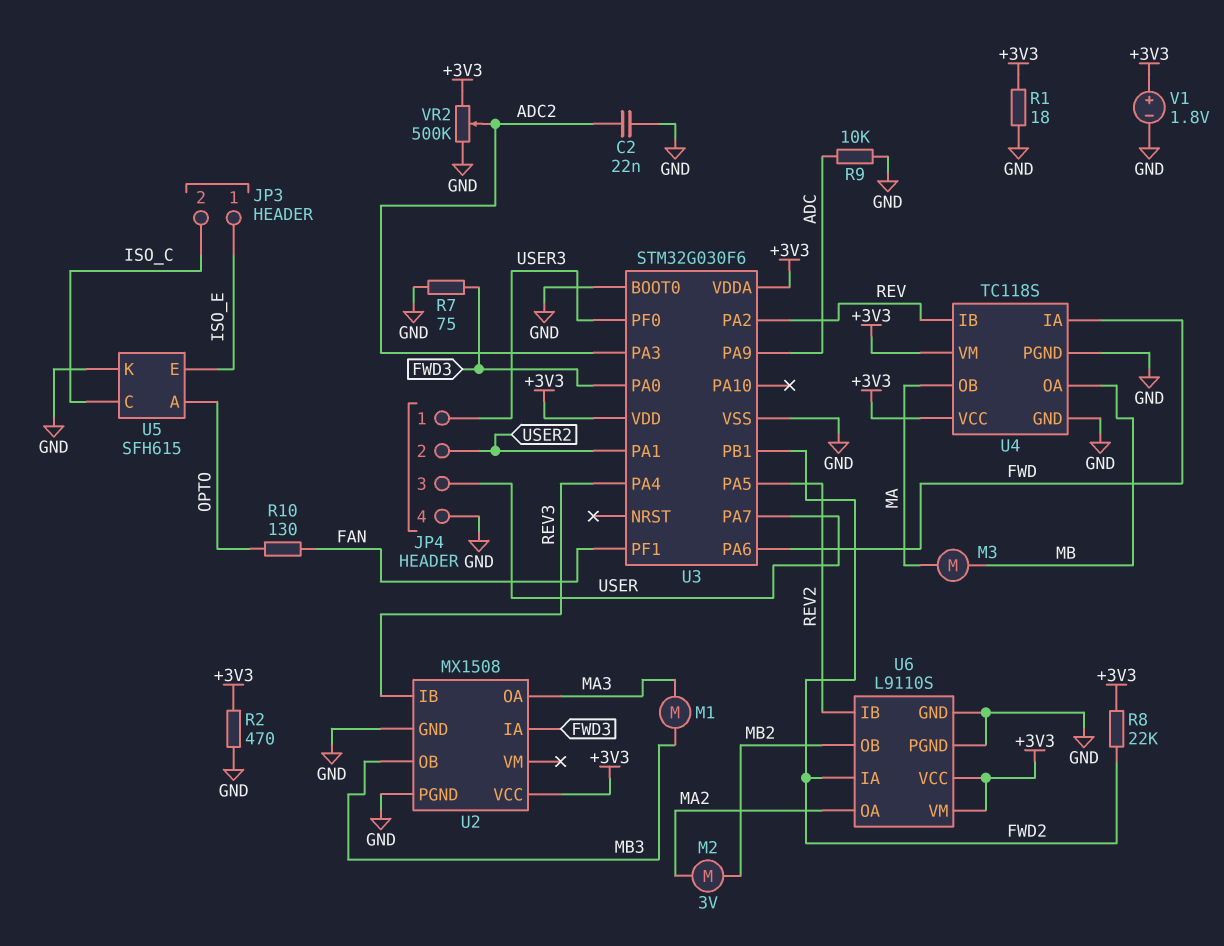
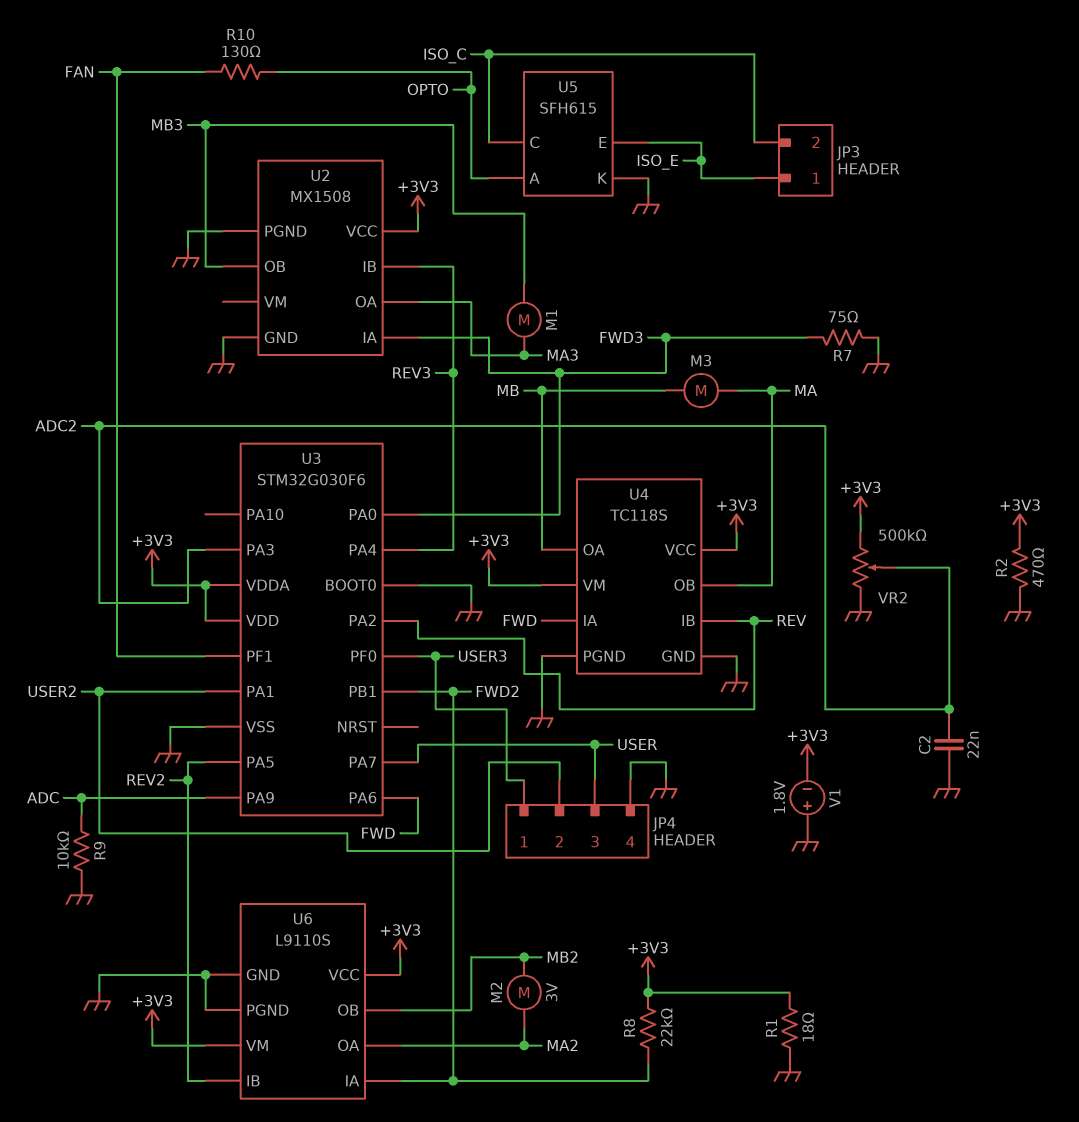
V1: 1.8V (plus +3V3, minus GND) -> 1.8V (plus GND, minus +3V3)

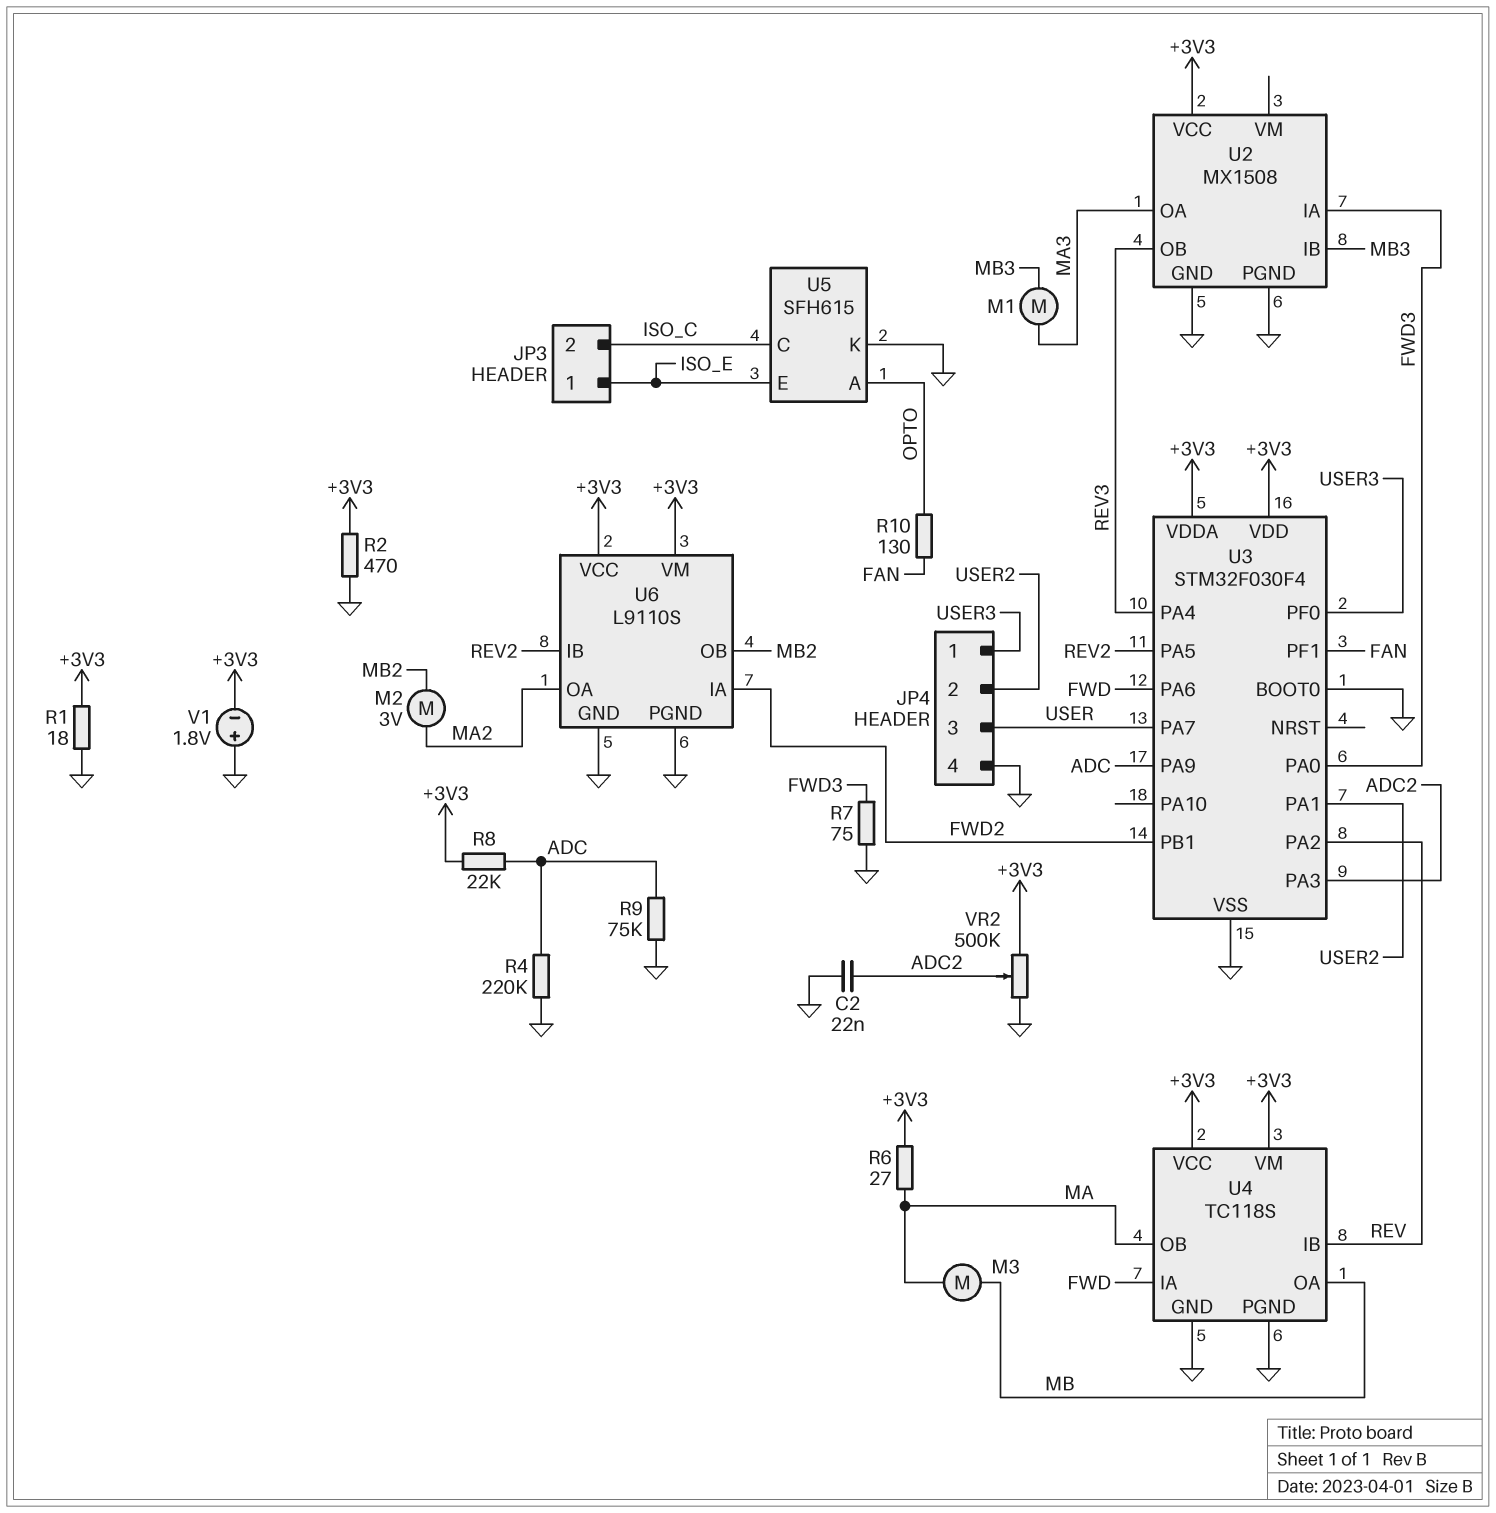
R4: none -> 220k (ADC, GND)
R6: none -> 27 (+3V3, MA)
R8: 22k (+3V3, FWD2) -> 22k (+3V3, ADC)
R9: 10k (ADC, GND) -> 75k (ADC, GND)
U2 pin IB: REV3 -> MB3
U2 pin OB: MB3 -> REV3
U3: STM32G030F6 -> STM32F030F4

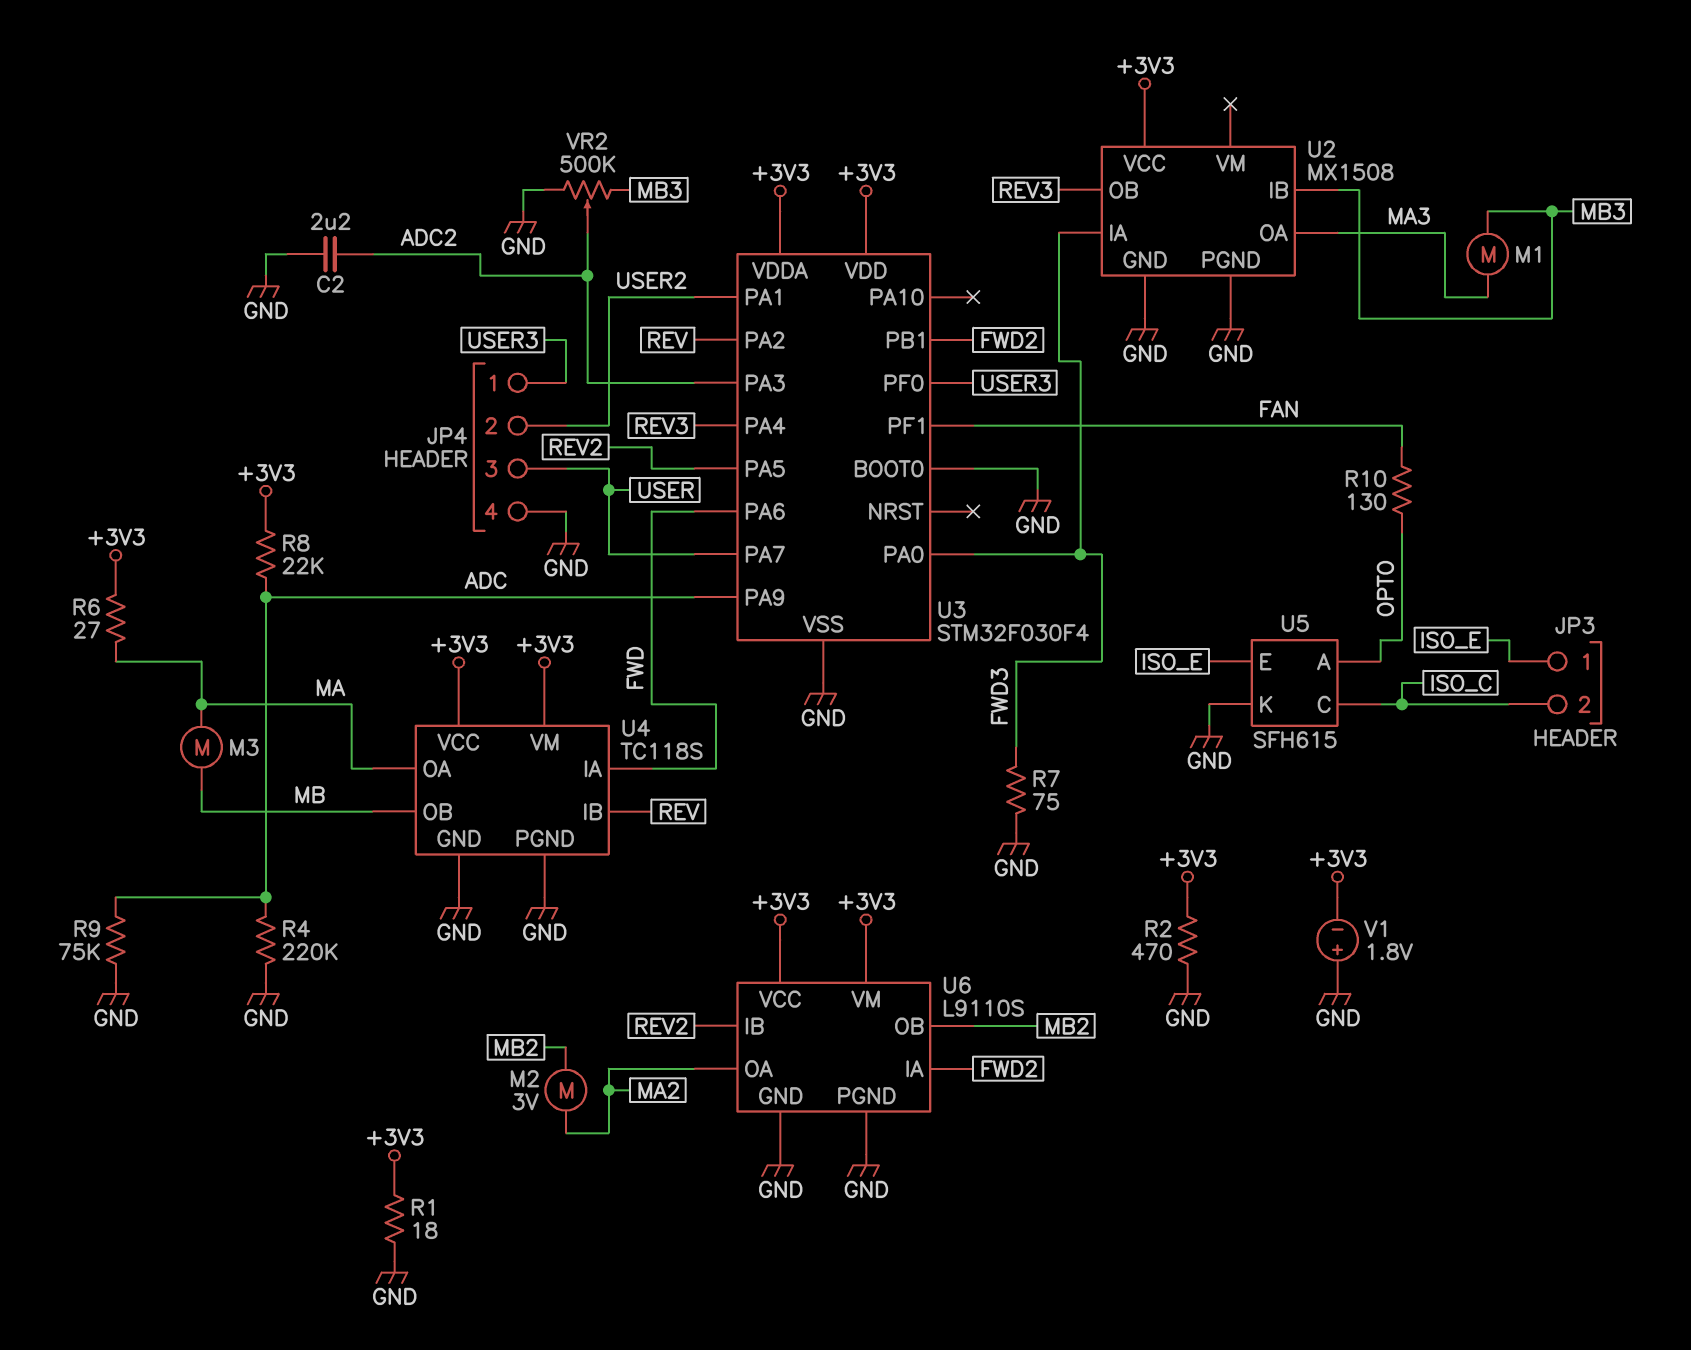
C2: 22nF (ADC2, GND) -> 2.2uF (ADC2, GND)
U4 pin OA: MB -> MA
U4 pin OB: MA -> MB
VR2: 500k (+3V3, GND, wiper ADC2) -> 500k (GND, MB3, wiper ADC2)

